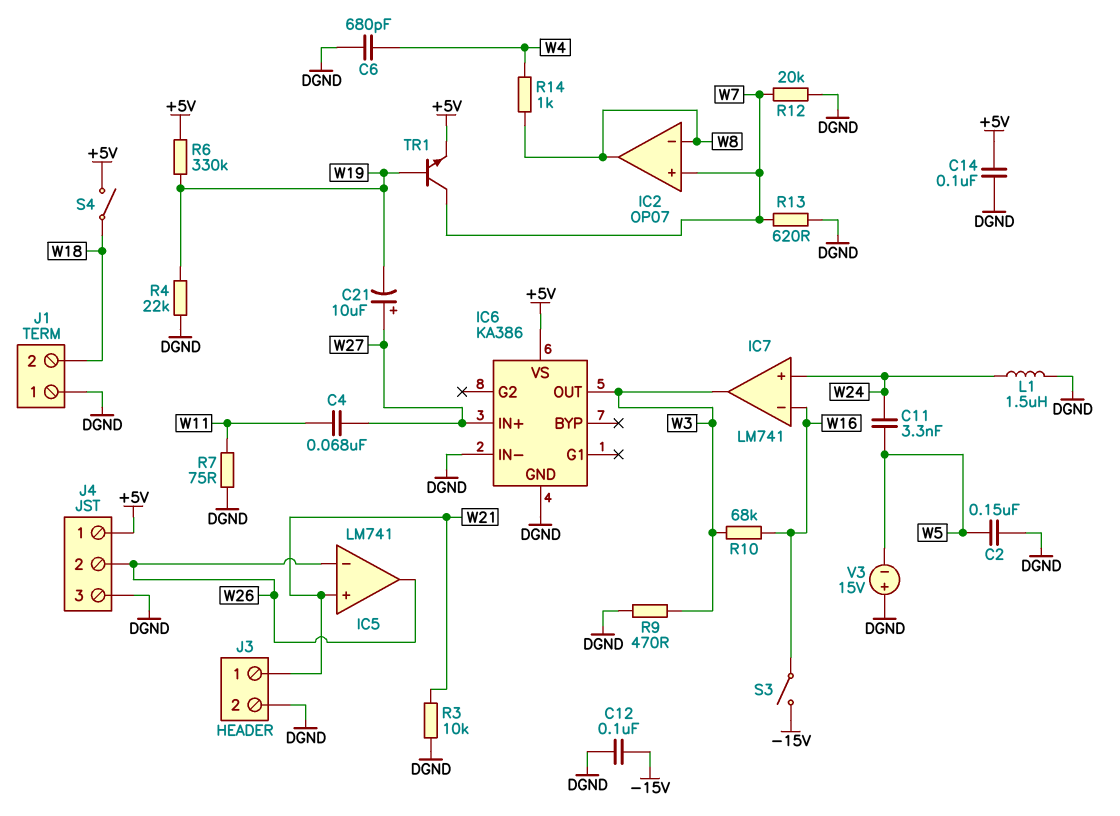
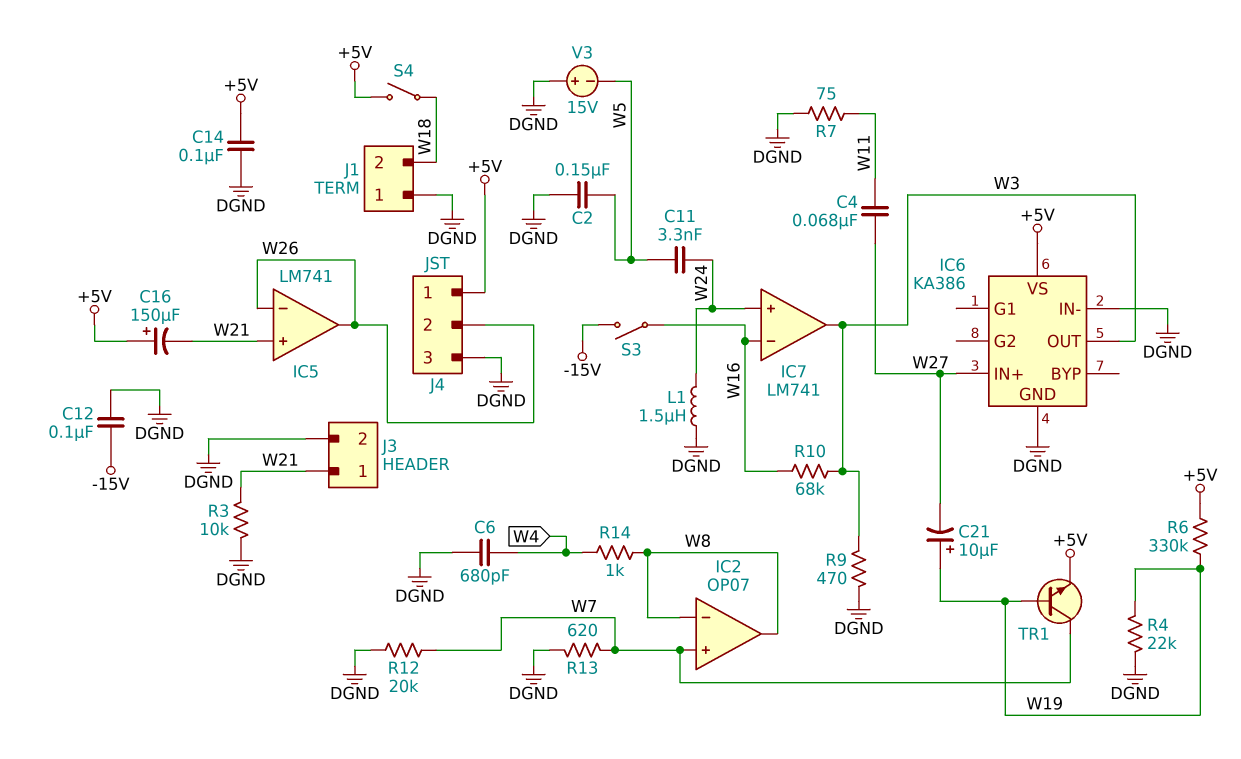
C16: none -> 150uF (plus +5V, minus W21)
C21: 10uF (plus W27, minus W19) -> 10uF (plus W19, minus W27)

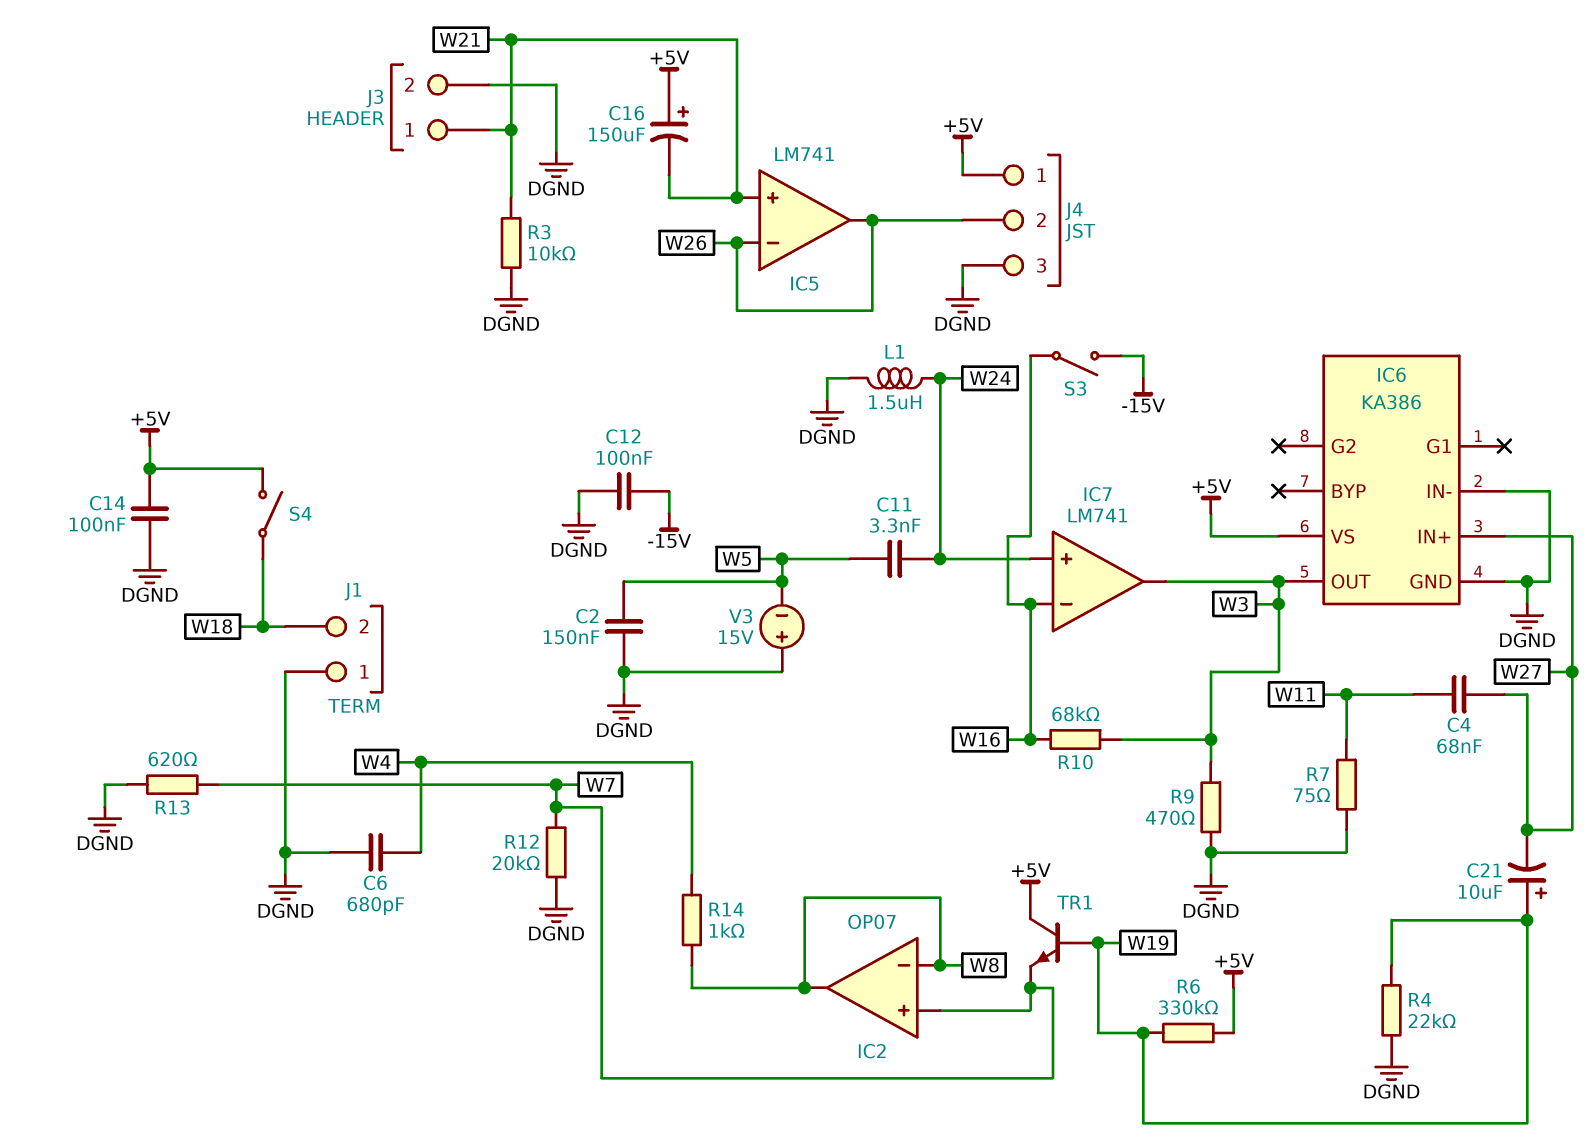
TR1: NPN (B W19, C W7, E +5V) -> NPN (B W19, C +5V, E W7)

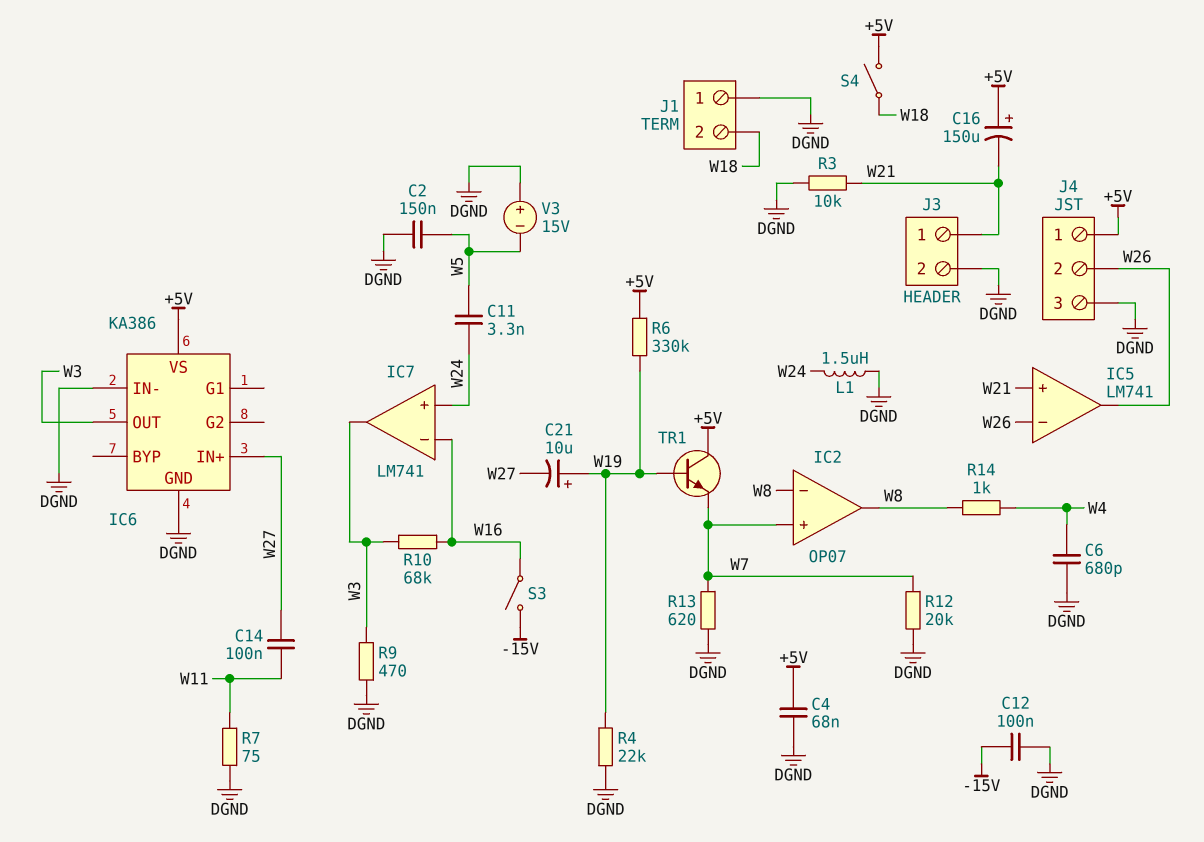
C4: 68nF (W11, W27) -> 68nF (+5V, DGND)
C14: 100nF (+5V, DGND) -> 100nF (W11, W27)

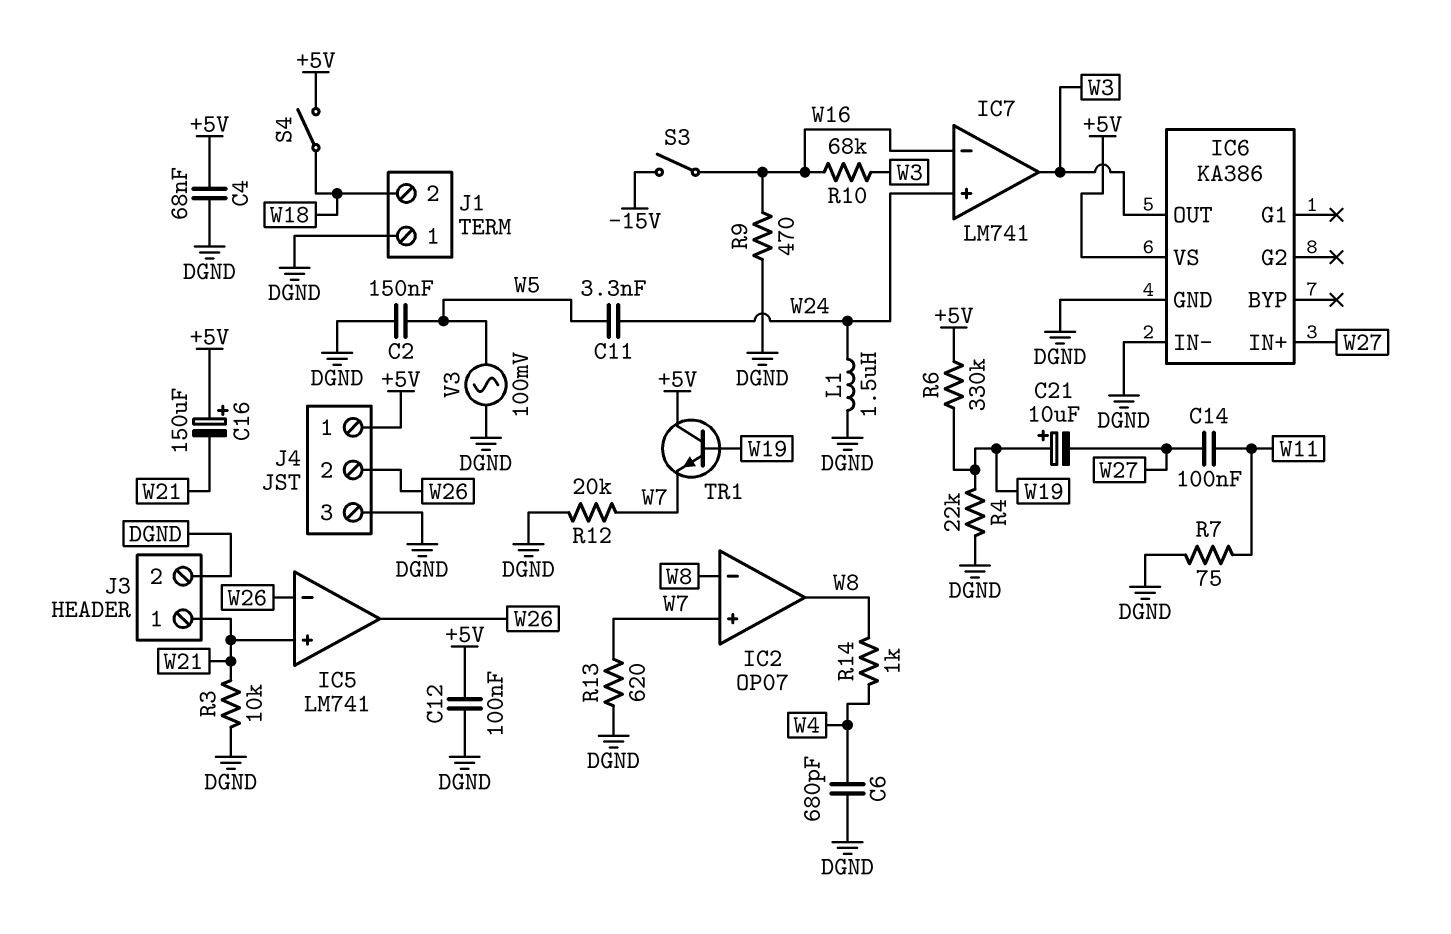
C12: 100nF (-15V, DGND) -> 100nF (+5V, DGND)
R9: 470 (DGND, W3) -> 470 (DGND, W16)
V3: 15V (plus DGND, minus W5) -> AC 100mV (DGND, W5)

